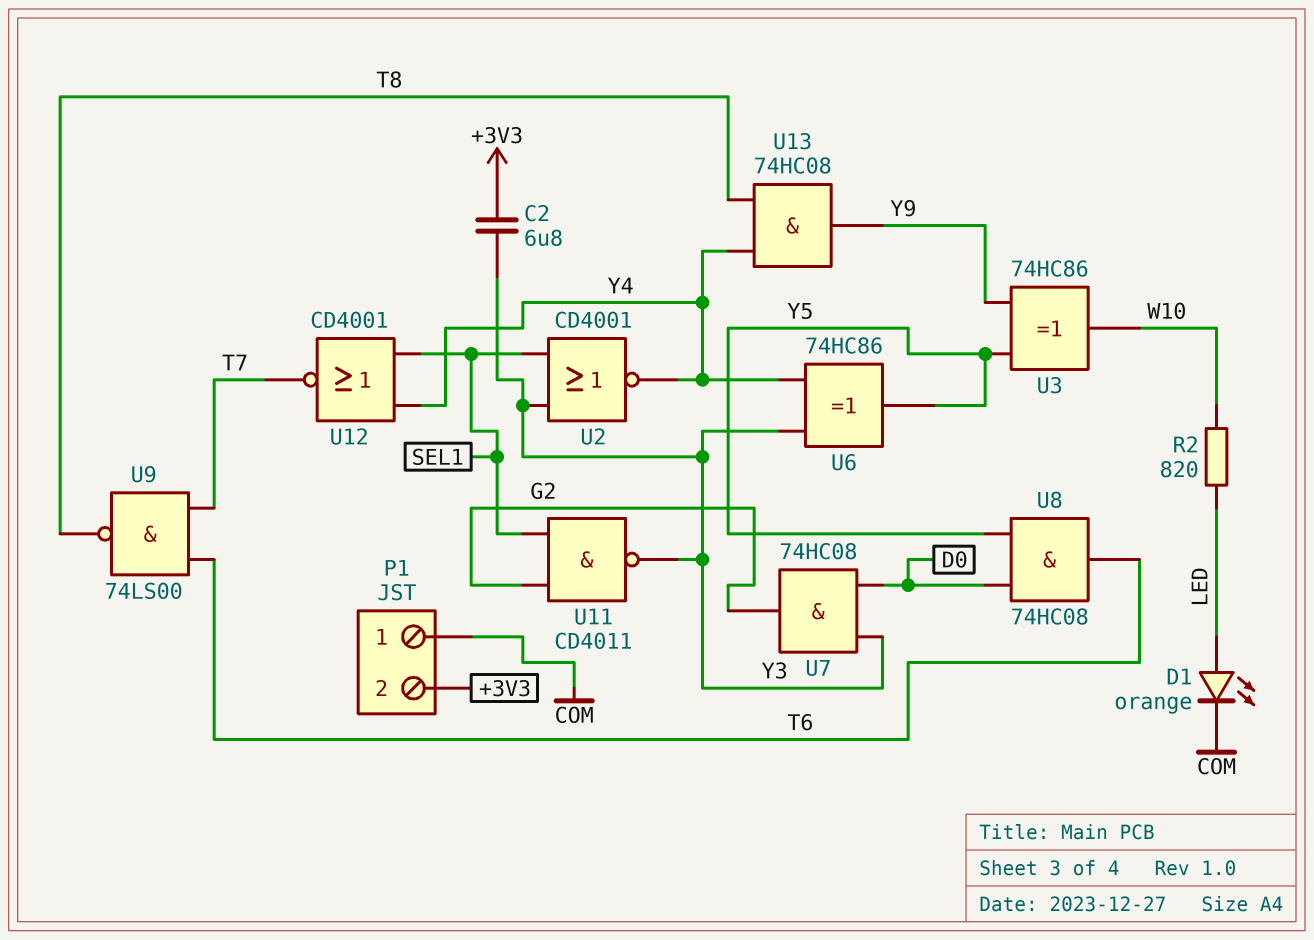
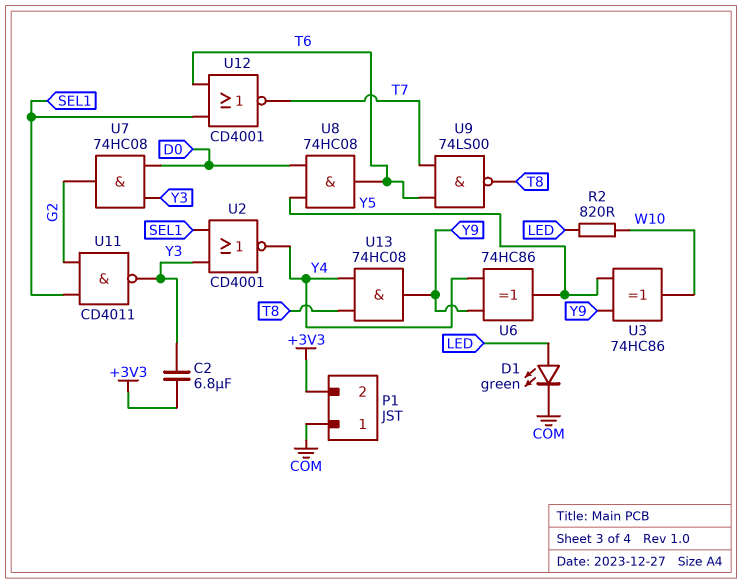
D1: LED orange (A LED, K COM) -> LED green (A LED, K COM)
U6: XOR 74HC86 (in Y3, in Y4, out Y5) -> XOR 74HC86 (in Y4, in Y9, out Y5)
U12: NOR CD4001 (in SEL1, in Y4, out T7) -> NOR CD4001 (in SEL1, in T6, out T7)

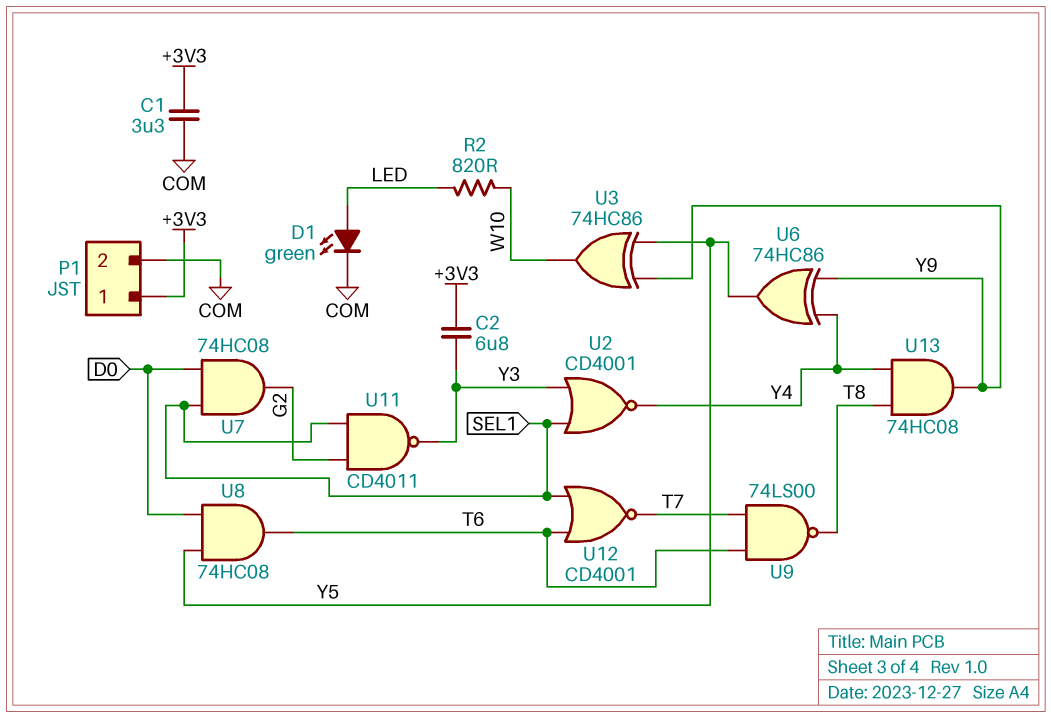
C1: none -> 3.3uF (+3V3, COM)
P1 pin 1: COM -> +3V3
P1 pin 2: +3V3 -> COM
U7: AND 74HC08 (in D0, in Y3, out G2) -> AND 74HC08 (in D0, in SEL1, out G2)

